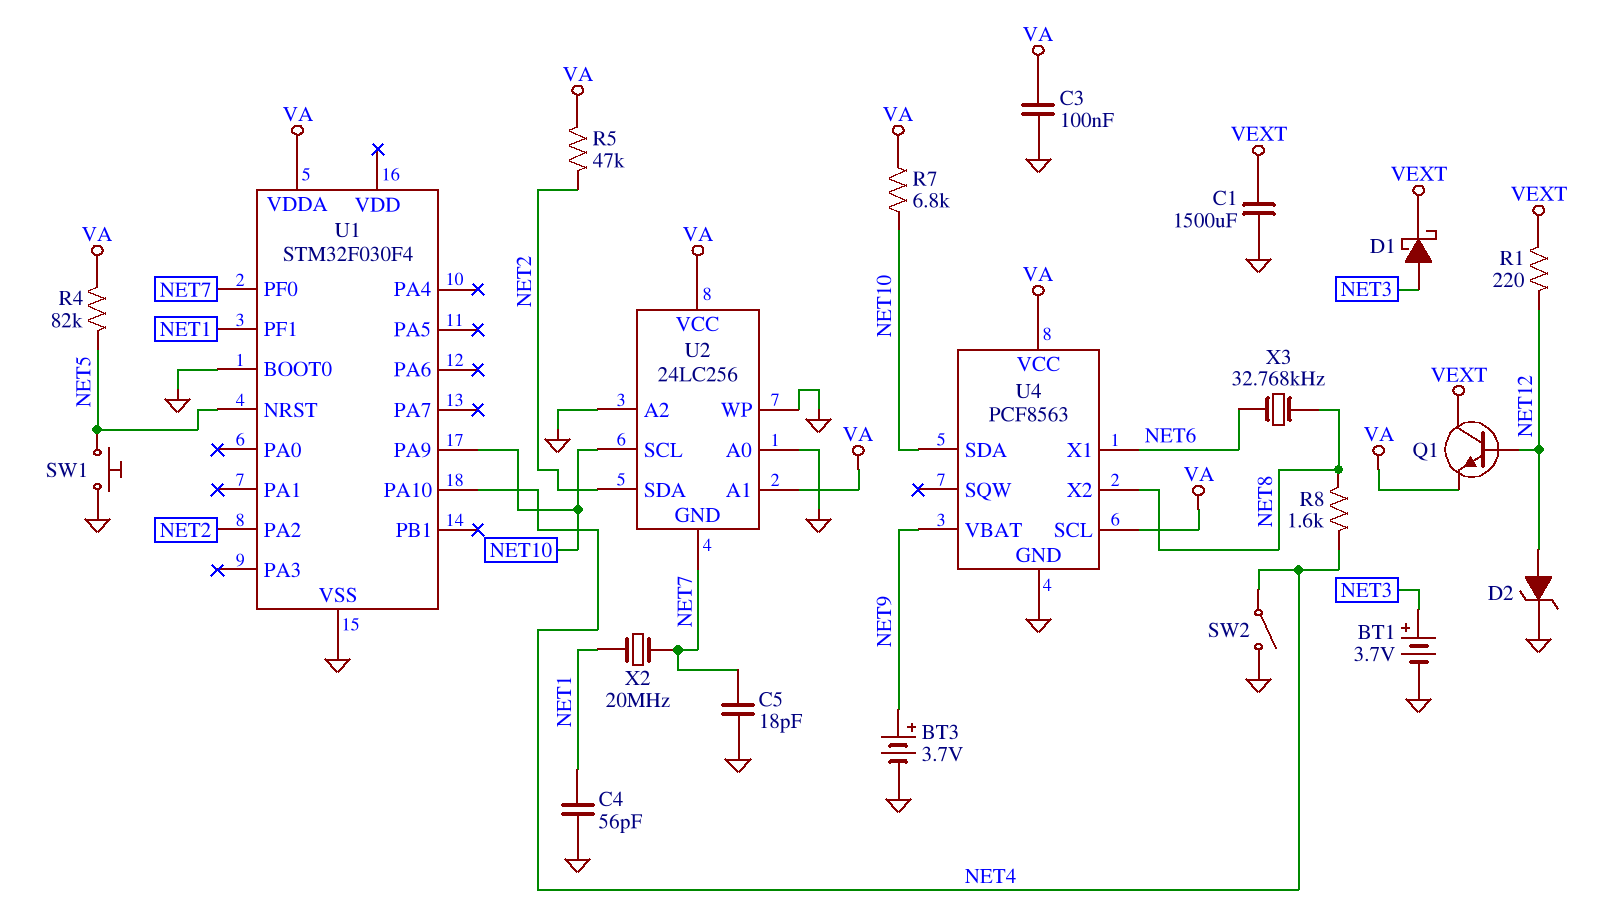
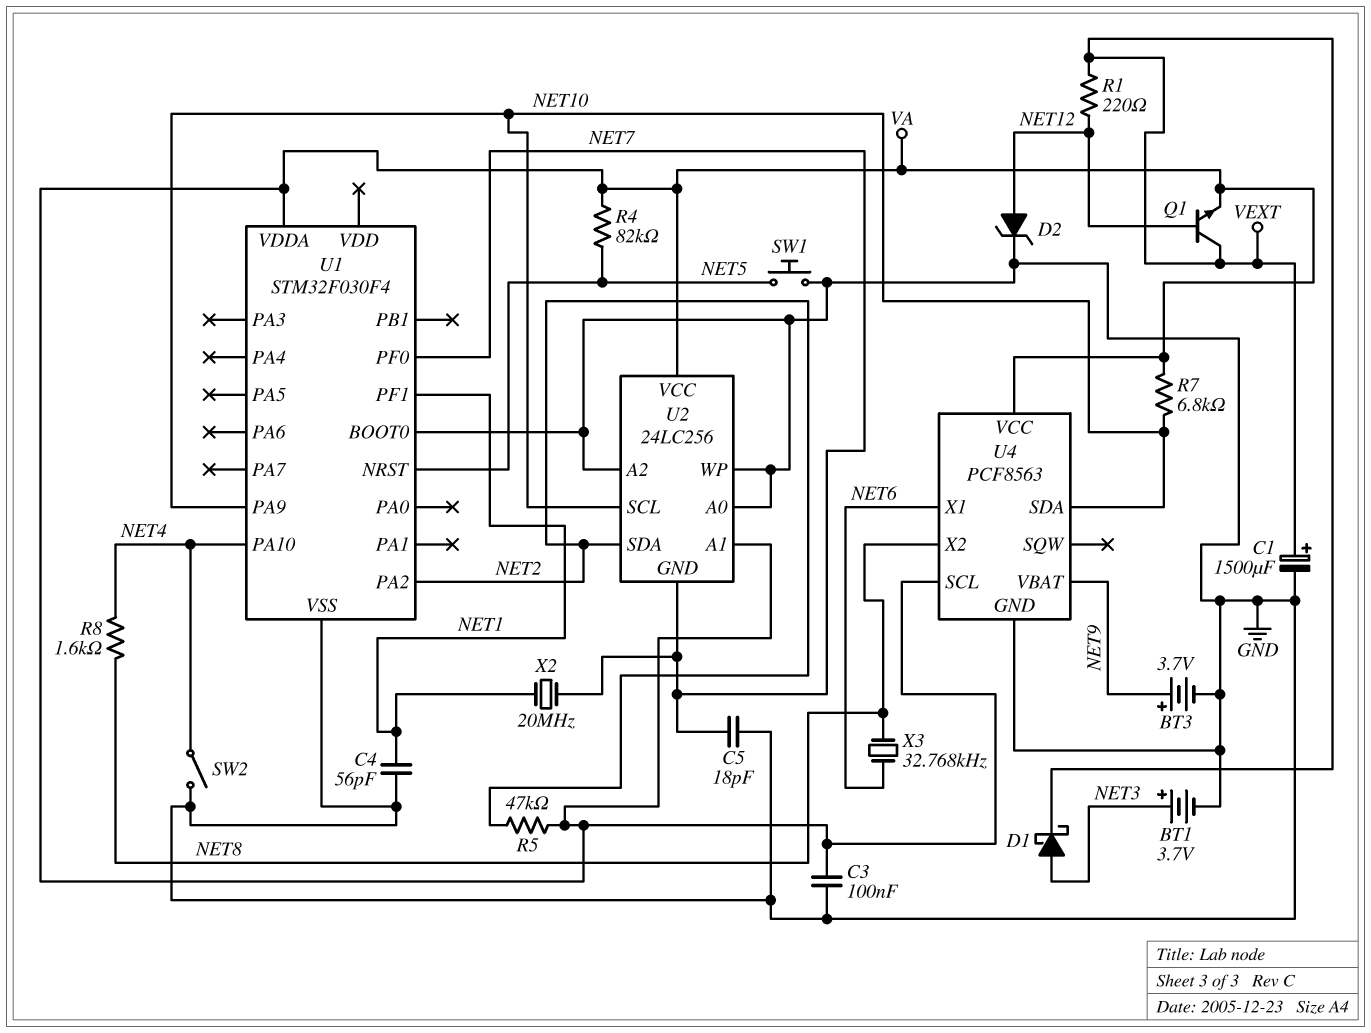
C1: 1500uF (GND, VEXT) -> 1500uF (plus VEXT, minus GND)

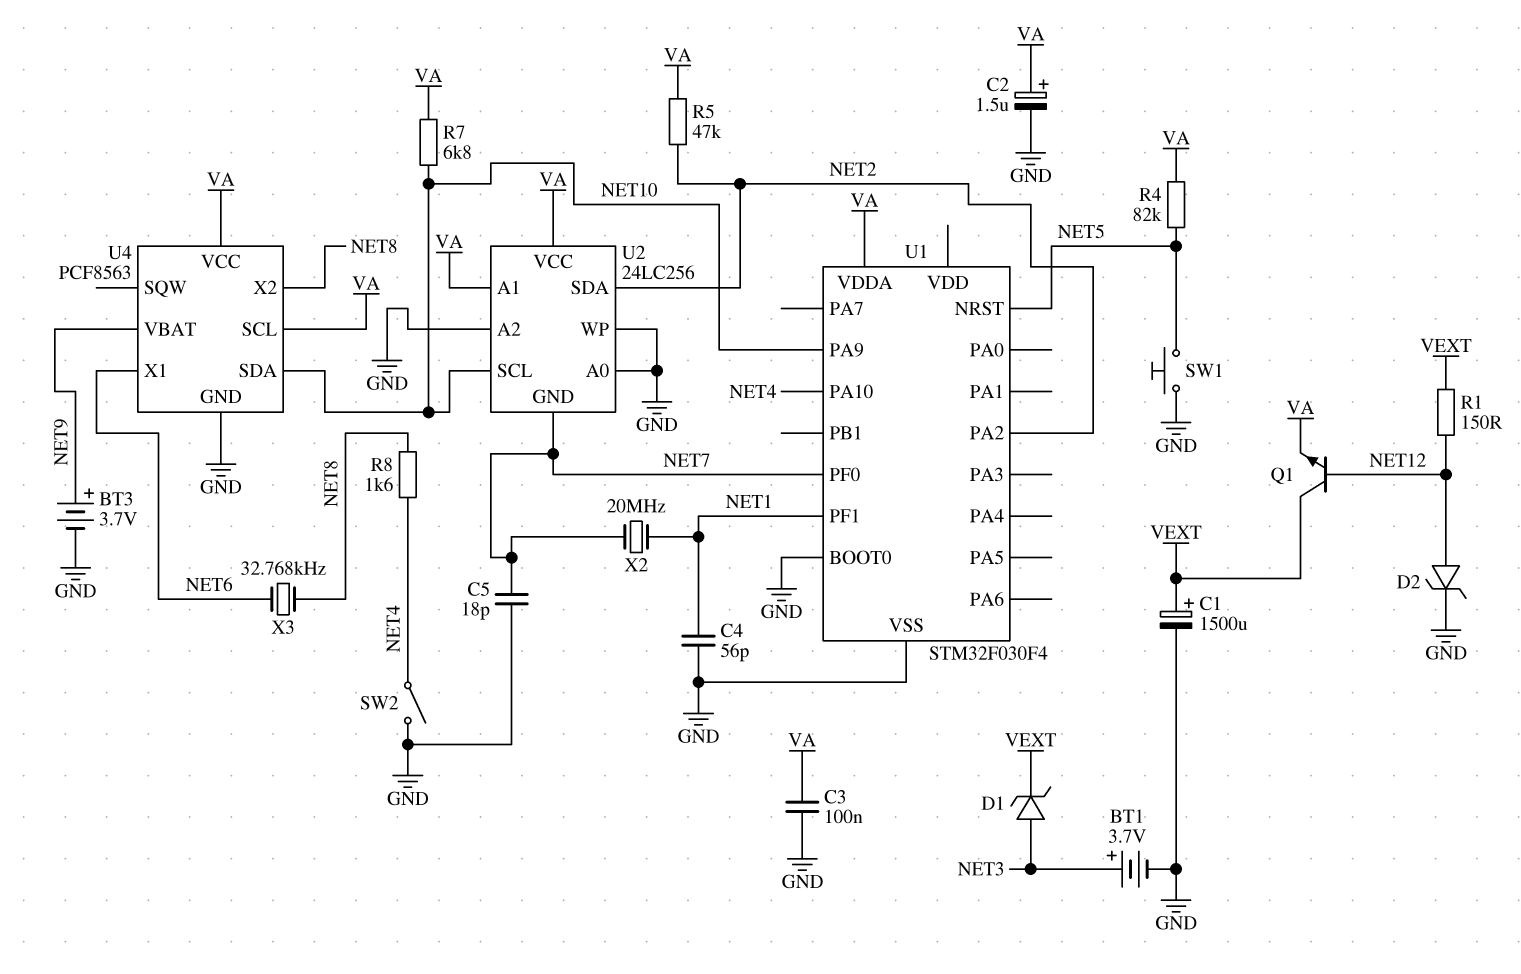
C2: none -> 1.5uF (plus VA, minus GND)
D1: schottky (A NET3, K VEXT) -> zener (A NET3, K VEXT)
R1: 220 (NET12, VEXT) -> 150 (NET12, VEXT)

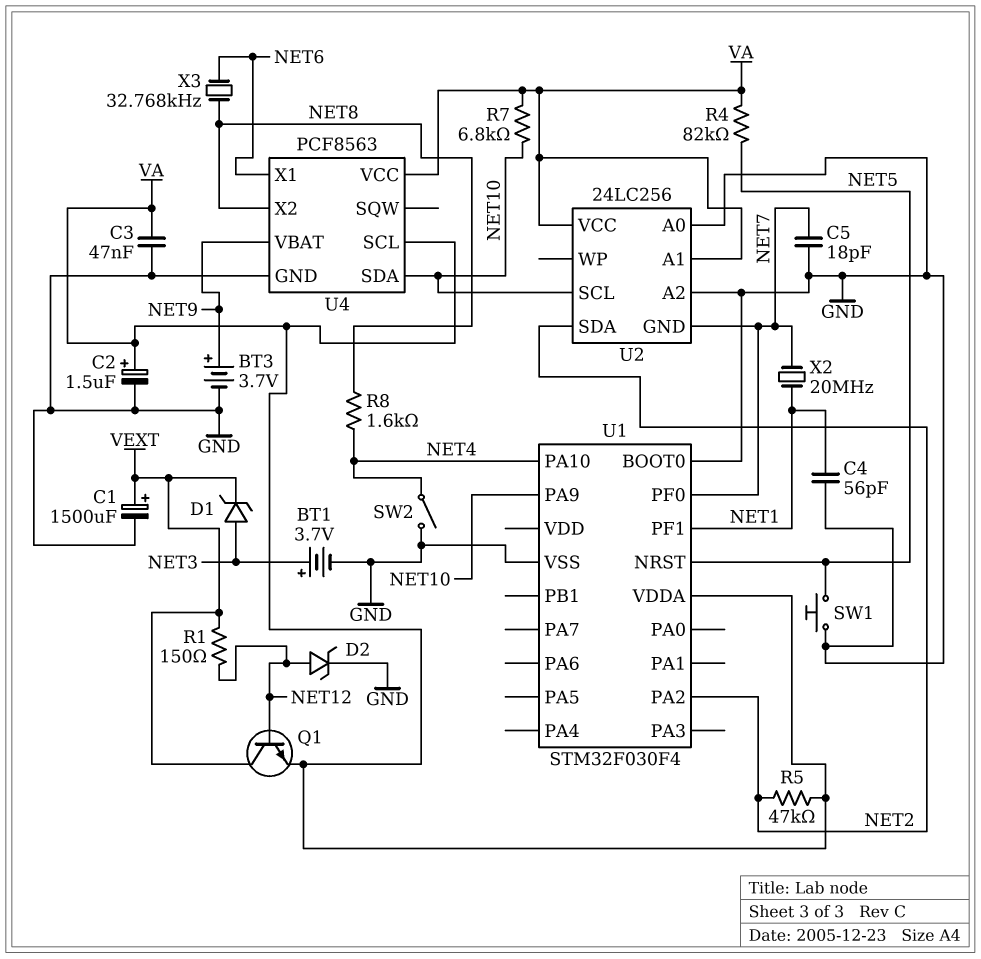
C3: 100nF (GND, VA) -> 47nF (GND, VA)
U2 pin WP: GND -> none

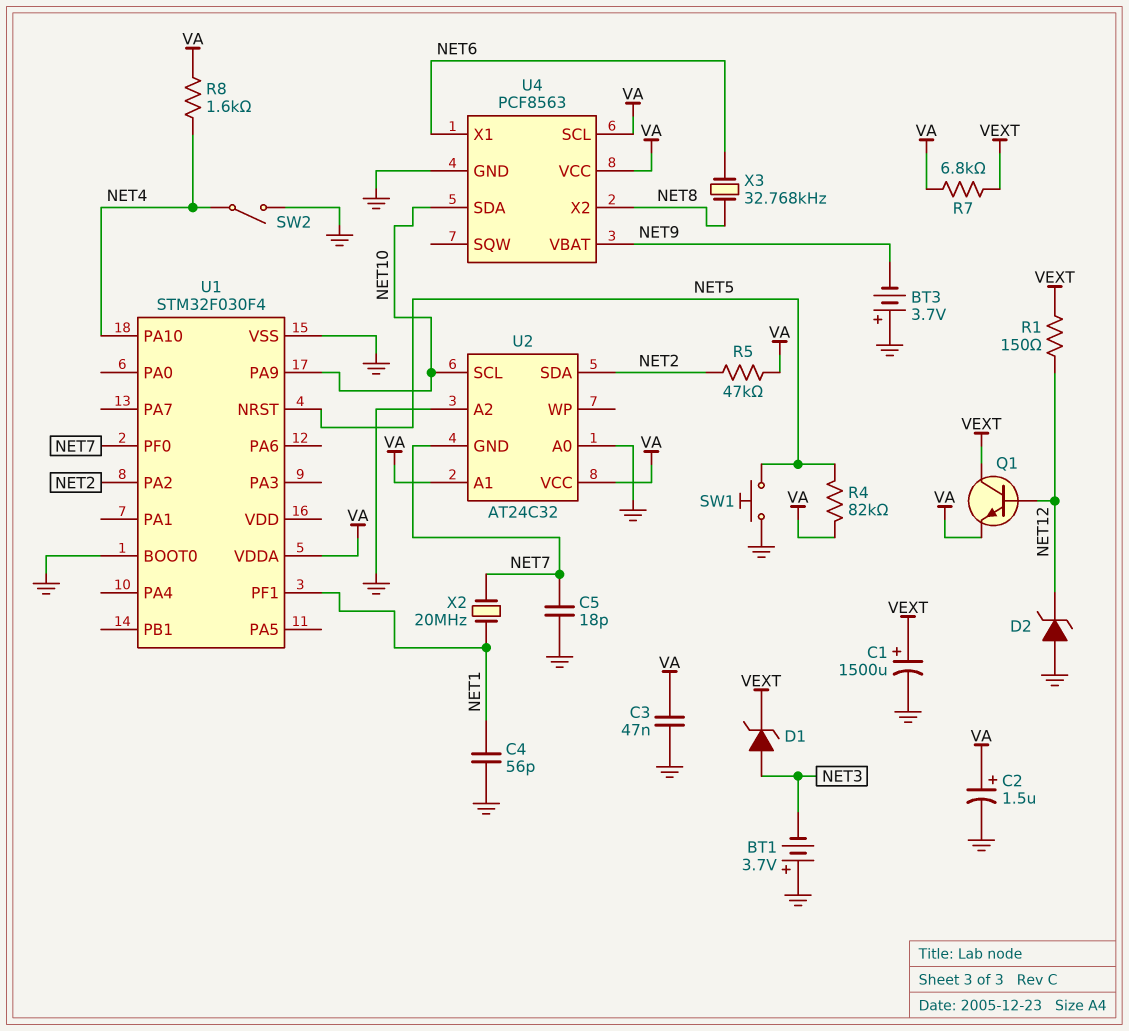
BT1: 3.7V (plus NET3, minus GND) -> 3.7V (plus GND, minus NET3)
BT3: 3.7V (plus NET9, minus GND) -> 3.7V (plus GND, minus NET9)
D2: zener (A NET12, K GND) -> zener (A GND, K NET12)
R7: 6.8k (NET10, VA) -> 6.8k (VA, VEXT)
R8: 1.6k (NET4, NET8) -> 1.6k (NET4, VA)
U2: 24LC256 -> AT24C32

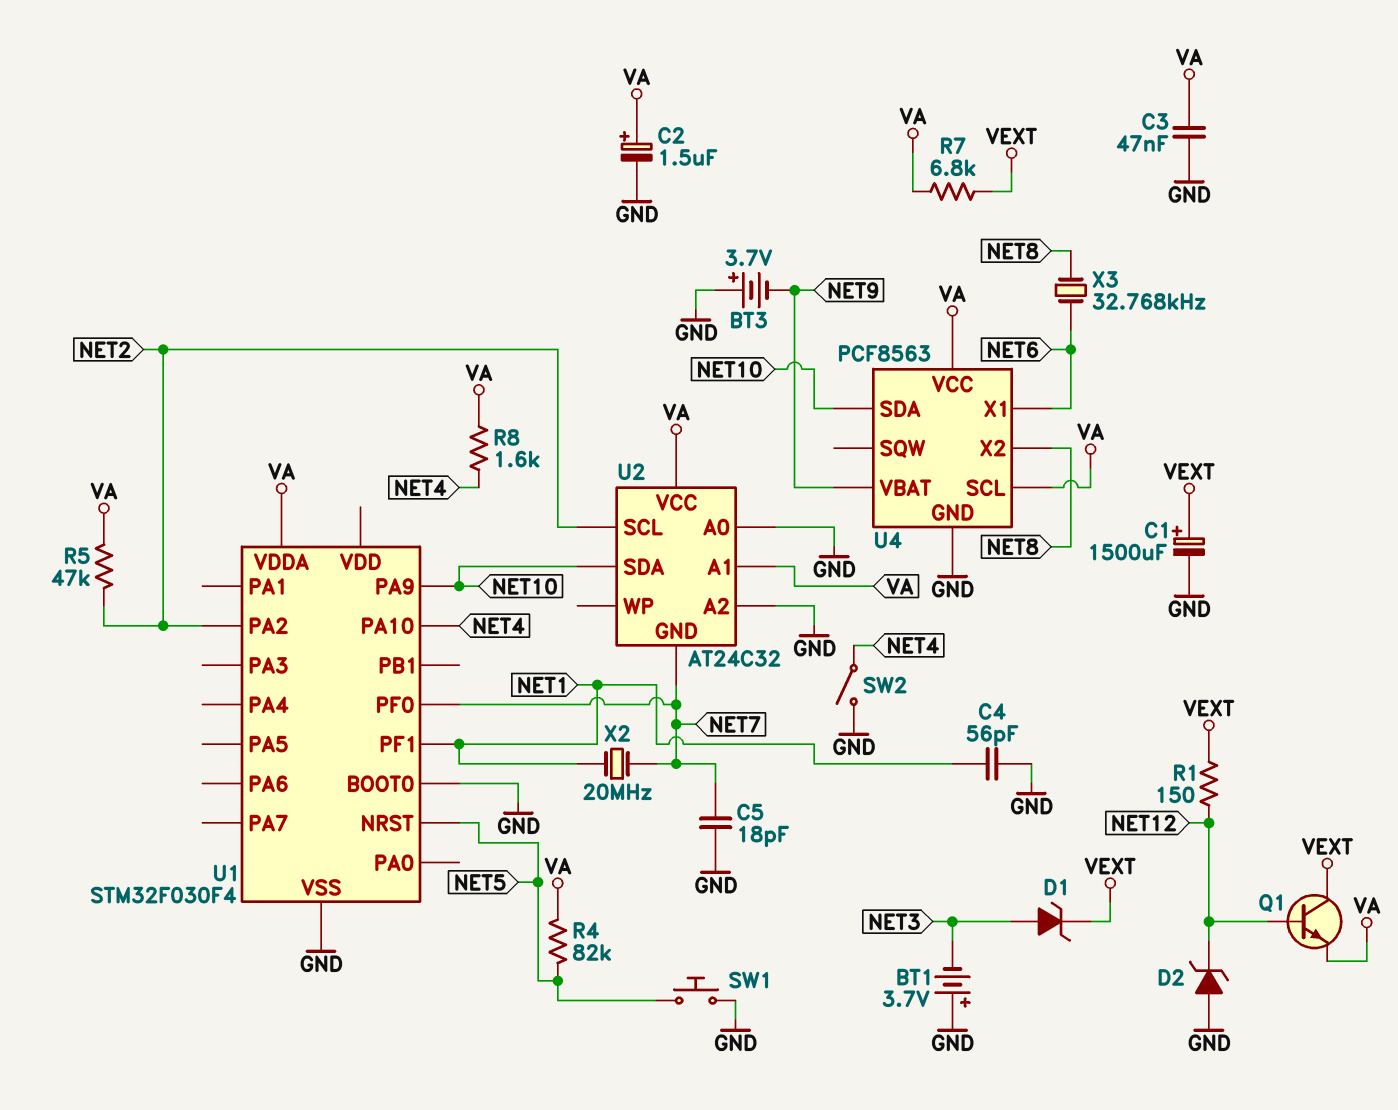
U2 pin SCL: NET10 -> NET2
U2 pin SDA: NET2 -> NET10

